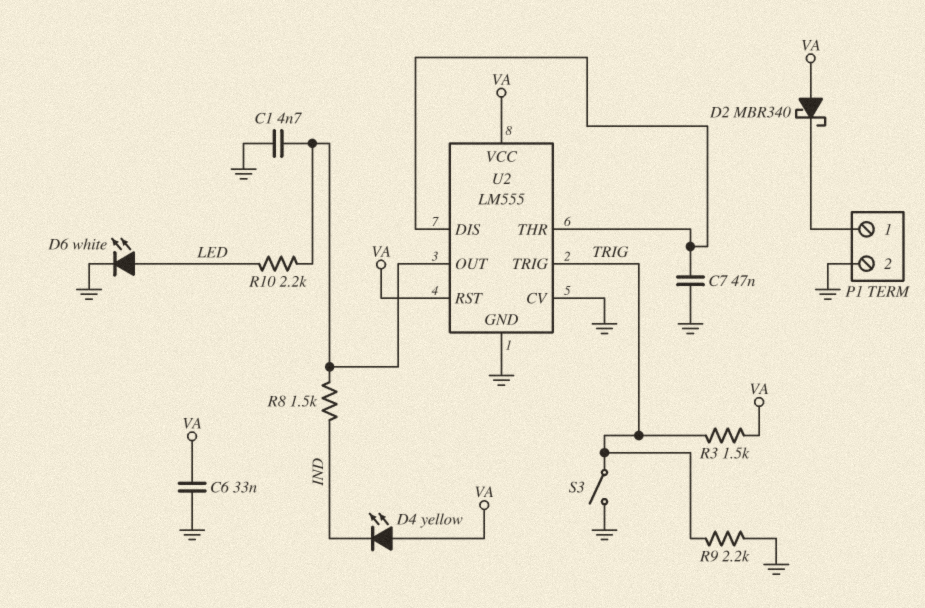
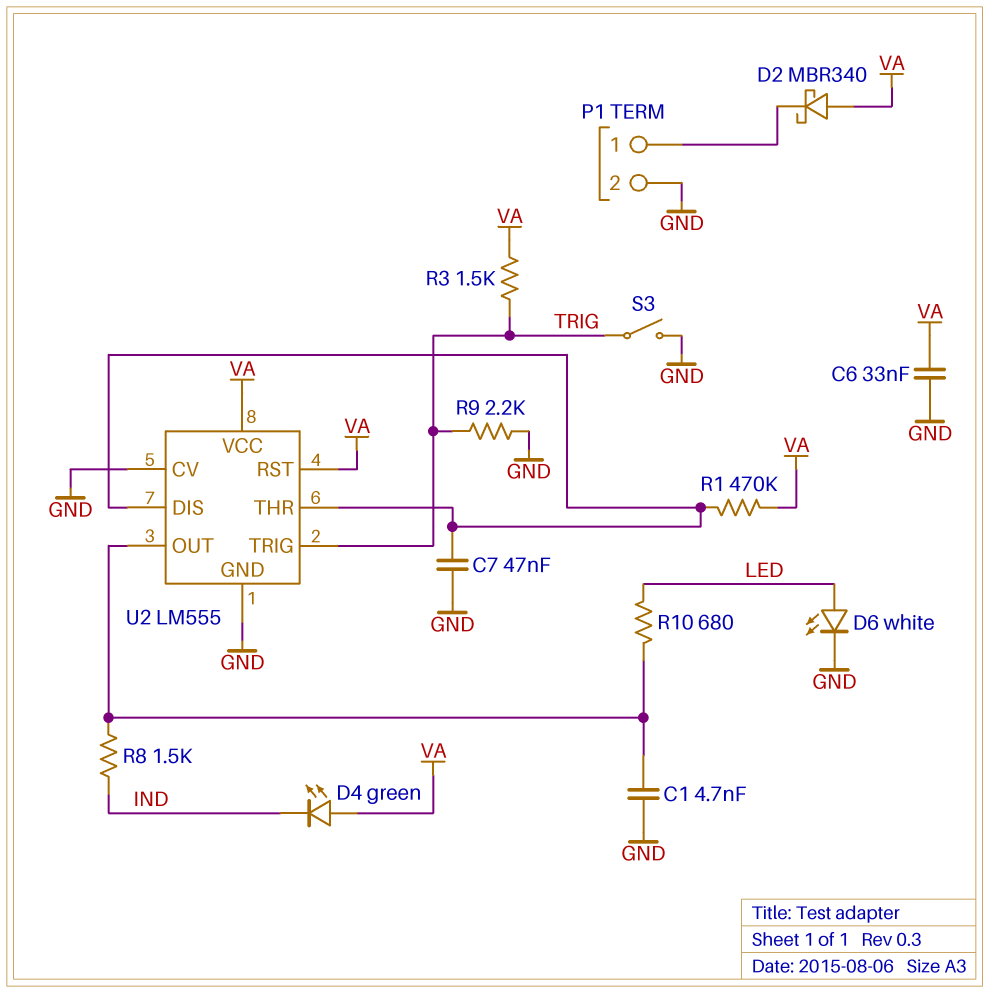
D4: LED yellow (A VA, K IND) -> LED green (A VA, K IND)
R1: none -> 470k (U2/DIS, VA)
R10: 2.2k (LED, U2/OUT) -> 680 (LED, U2/OUT)

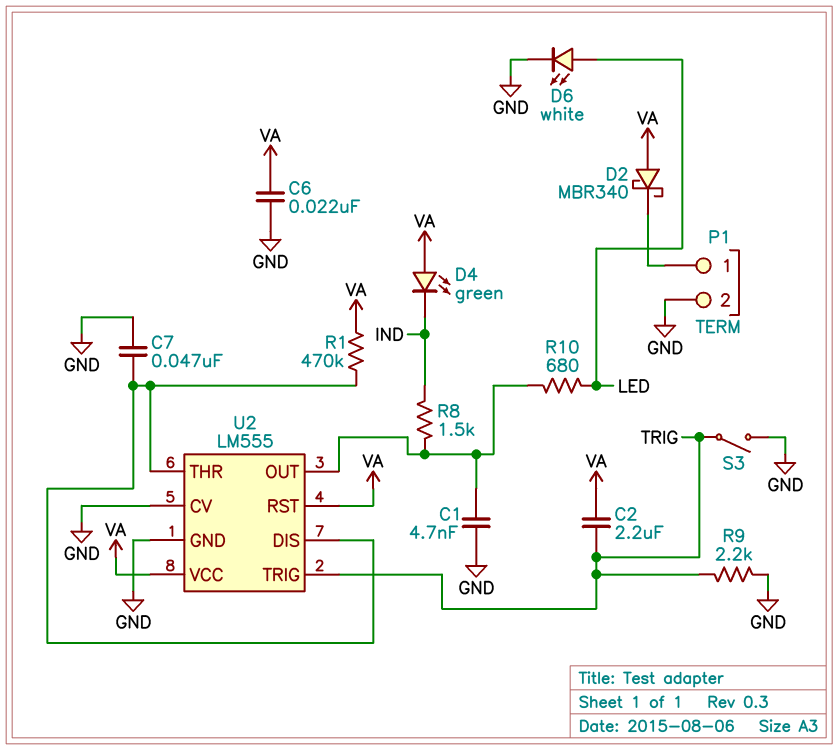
C2: none -> 2.2uF (TRIG, VA)
C6: 33nF (GND, VA) -> 22nF (GND, VA)
R3: 1.5k (TRIG, VA) -> none

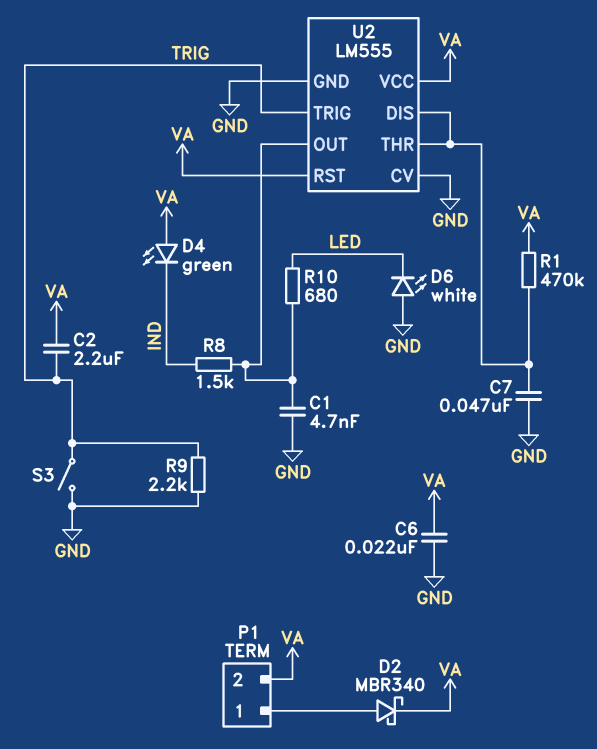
D2: schottky MBR340 (A VA, K P1/1) -> schottky MBR340 (A P1/1, K VA)
D6: LED white (A LED, K GND) -> LED white (A GND, K LED)
P1 pin 2: GND -> VA

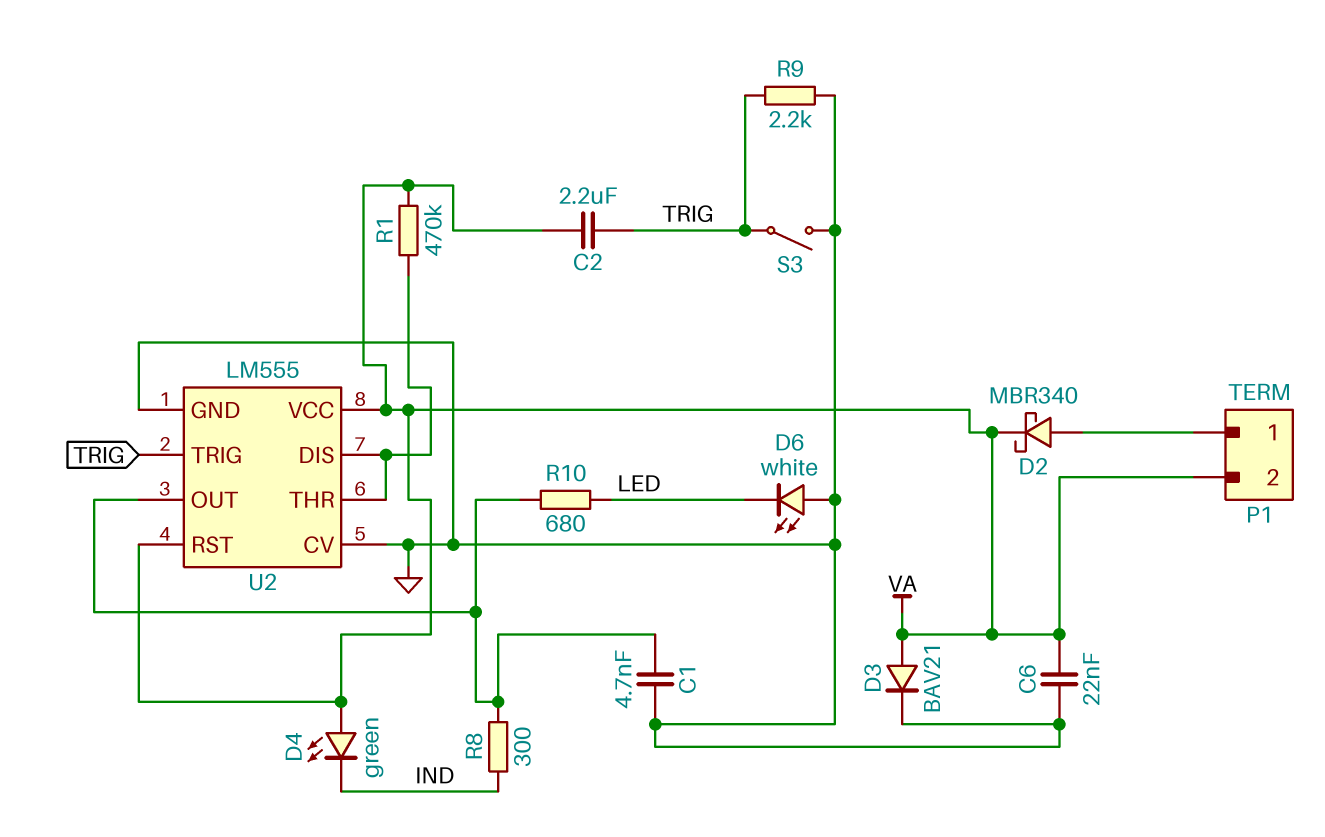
C7: 47nF (GND, U2/DIS) -> none
D3: none -> diode BAV21 (A VA, K GND)
R8: 1.5k (IND, U2/OUT) -> 300 (IND, U2/OUT)

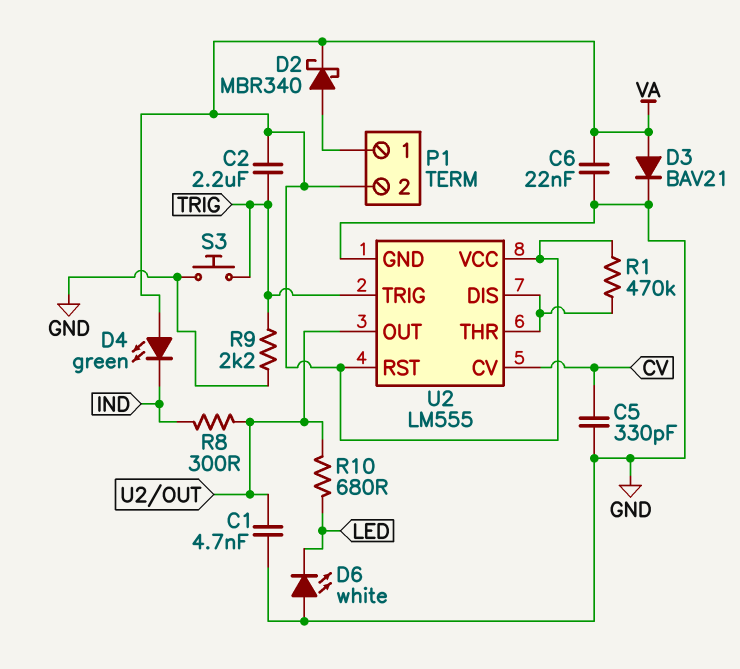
C5: none -> 330pF (CV, GND)
S3: switch (GND, TRIG) -> button (GND, TRIG)
U2 pin CV: GND -> CV

